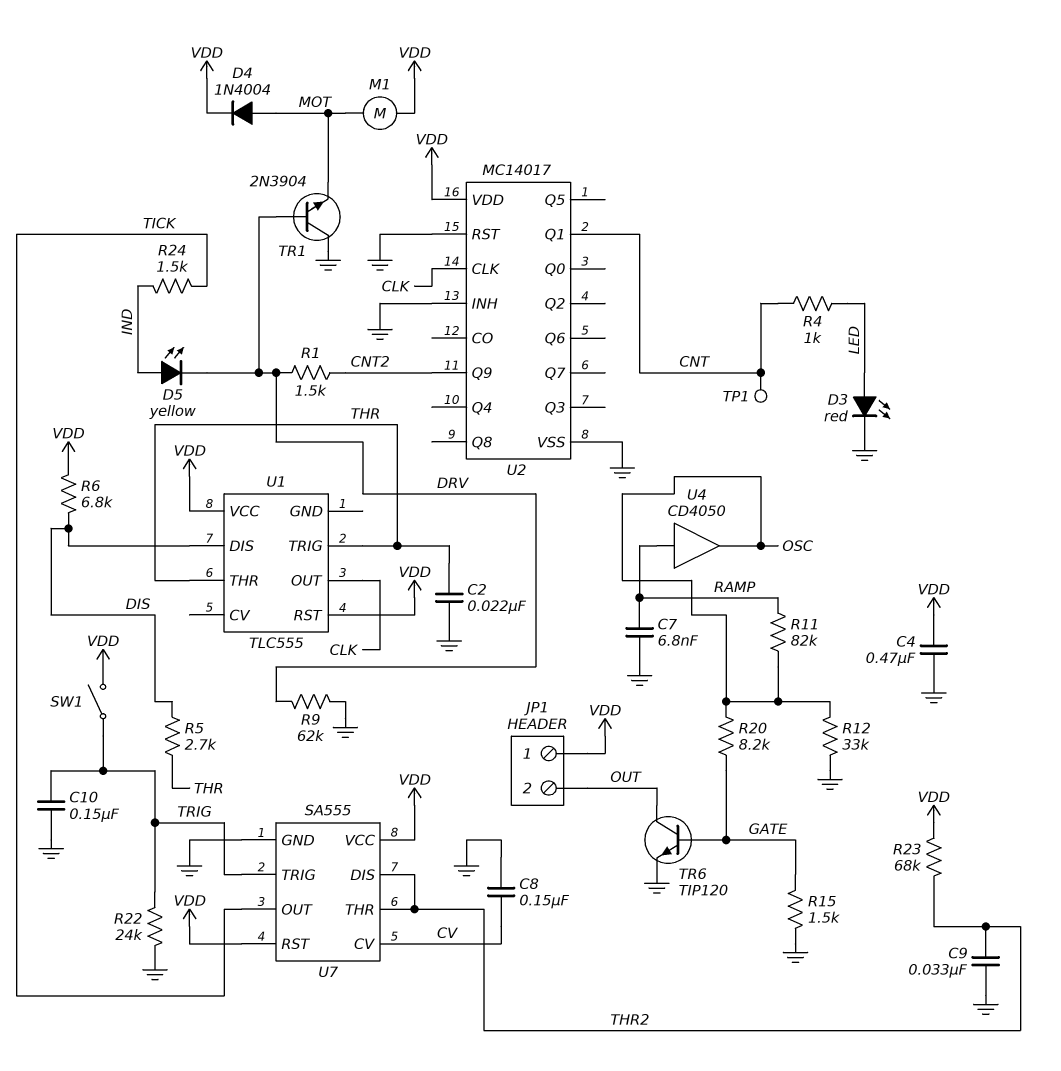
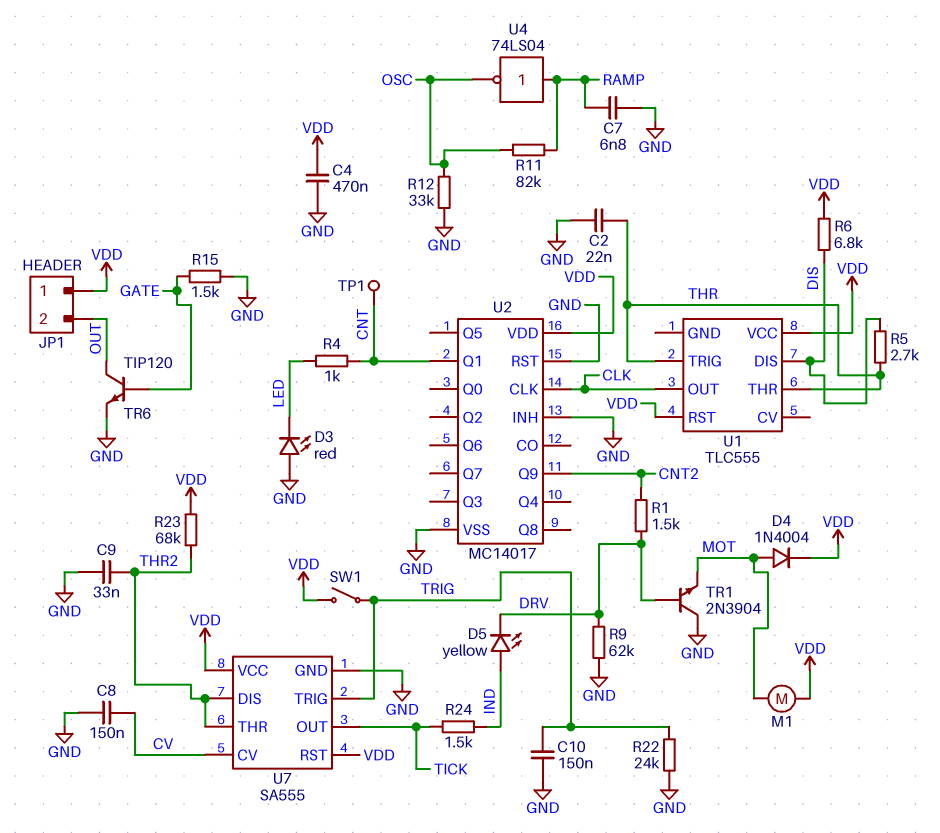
D3: LED red (A LED, K GND) -> LED red (A GND, K LED)
R20: 8.2k (GATE, OSC) -> none
U4: buffer CD4050 (in RAMP, out OSC) -> NOT 74LS04 (in RAMP, out OSC)

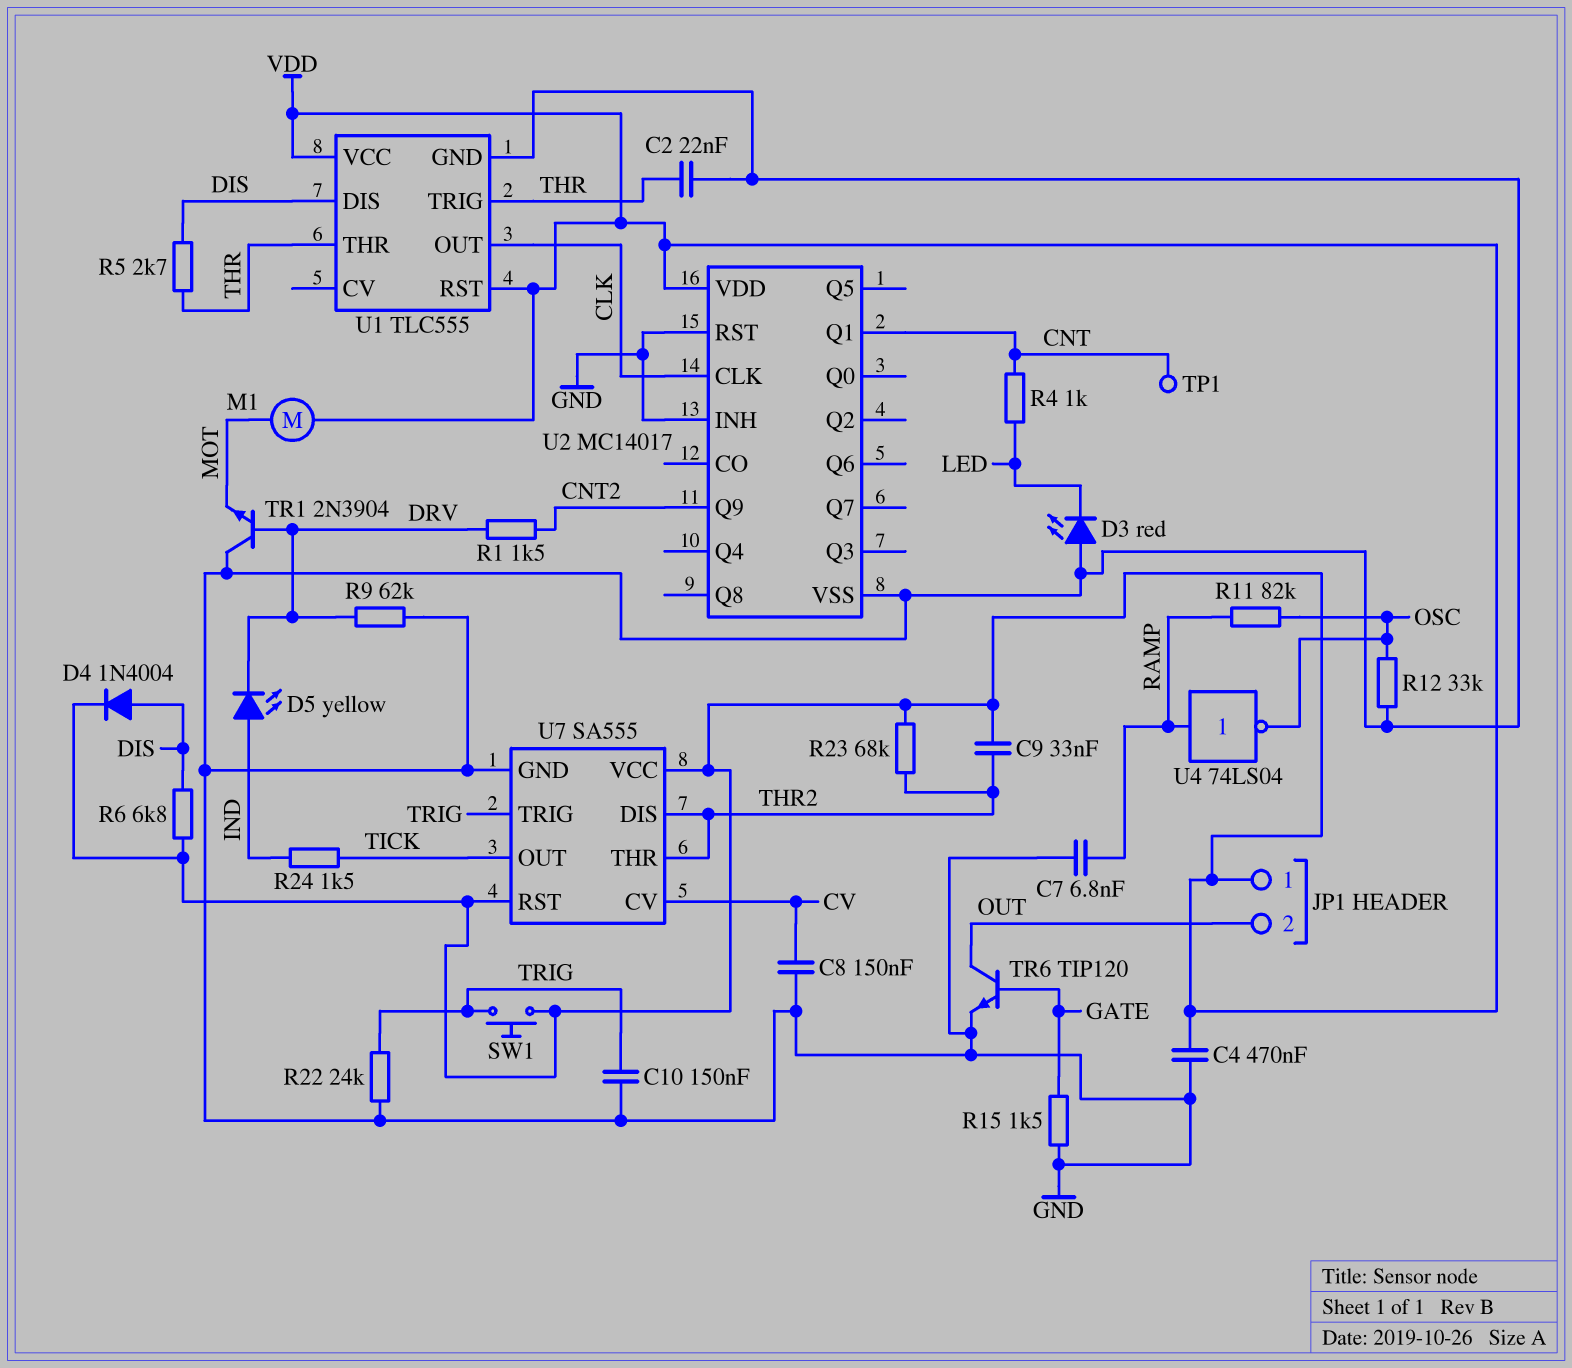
C9: 33nF (GND, THR2) -> 33nF (THR2, VDD)
D4: diode 1N4004 (A MOT, K VDD) -> diode 1N4004 (A DIS, K VDD)
SW1: switch (TRIG, VDD) -> button (TRIG, VDD)
U1 pin GND: none -> GND

